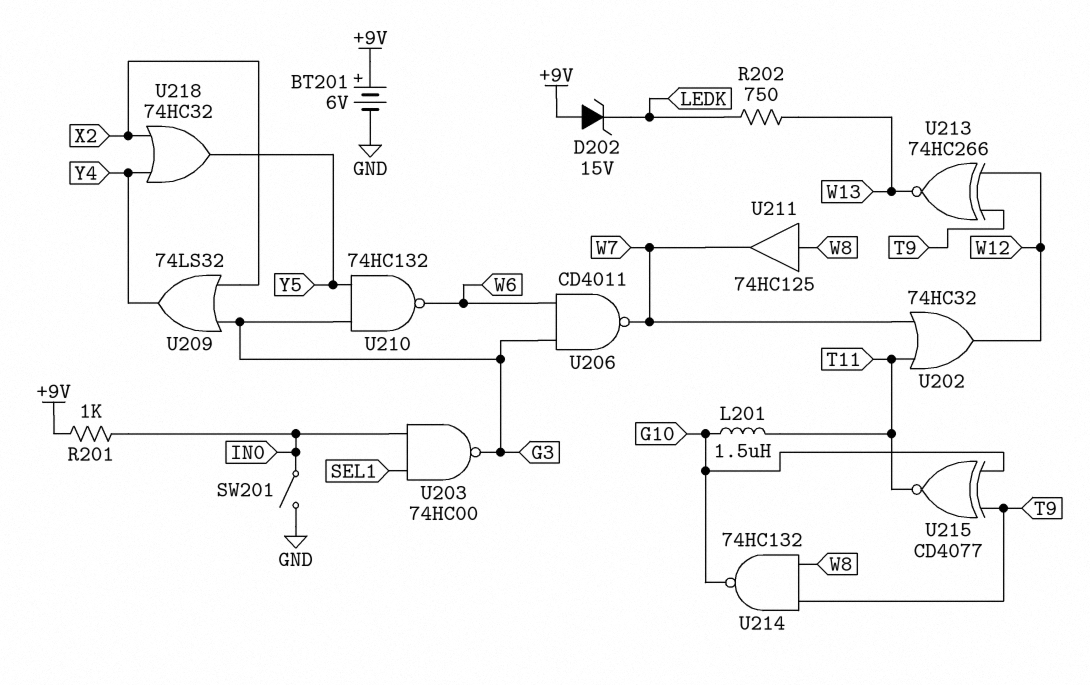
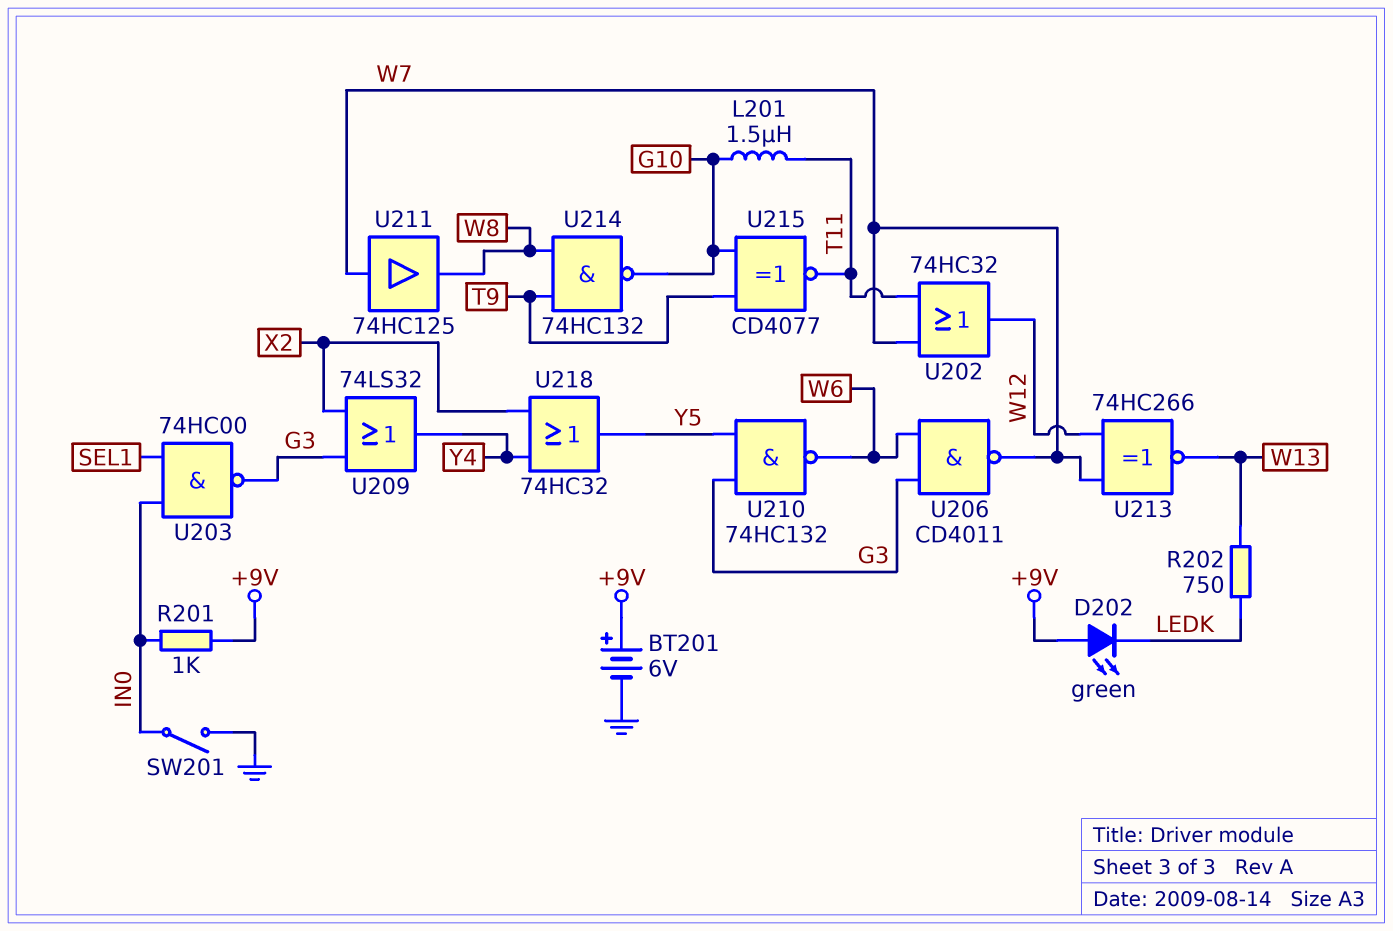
D202: zener 15V (A +9V, K LEDK) -> LED green (A +9V, K LEDK)
U211: buffer 74HC125 (in W8, out W7) -> buffer 74HC125 (in W7, out W8)
U213: XNOR 74HC266 (in T9, in W12, out W13) -> XNOR 74HC266 (in W7, in W12, out W13)

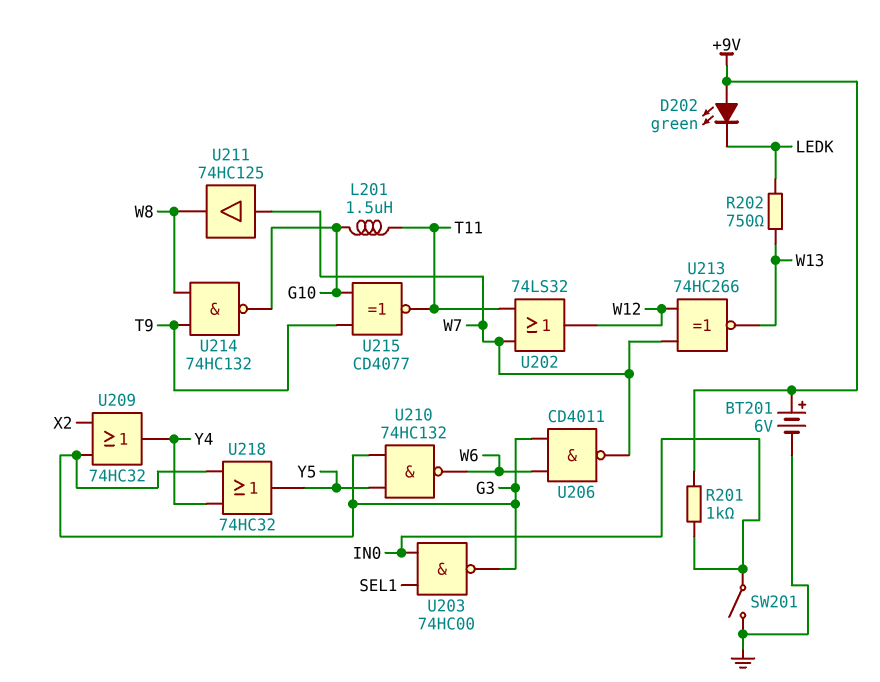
U202: OR 74HC32 (in T11, in W7, out W12) -> OR 74LS32 (in T11, in W7, out W12)
U209: OR 74LS32 (in G3, in X2, out Y4) -> OR 74HC32 (in G3, in X2, out Y4)
U218: OR 74HC32 (in X2, in Y4, out Y5) -> OR 74HC32 (in G3, in Y4, out Y5)

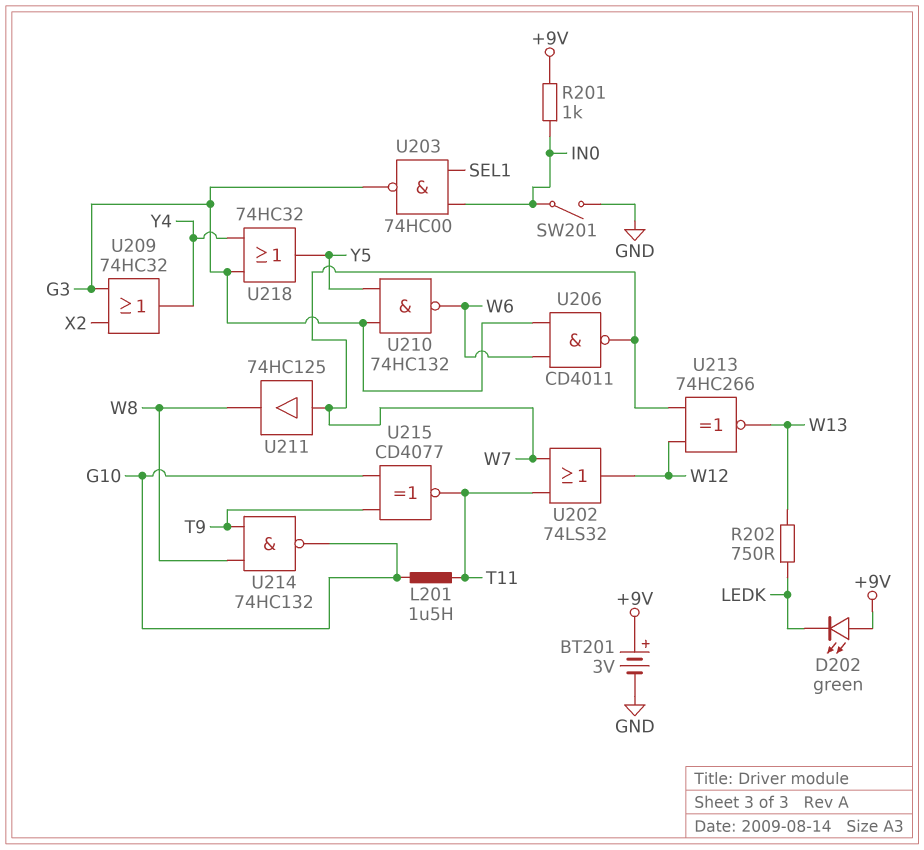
BT201: 6V (plus +9V, minus GND) -> 3V (plus +9V, minus GND)

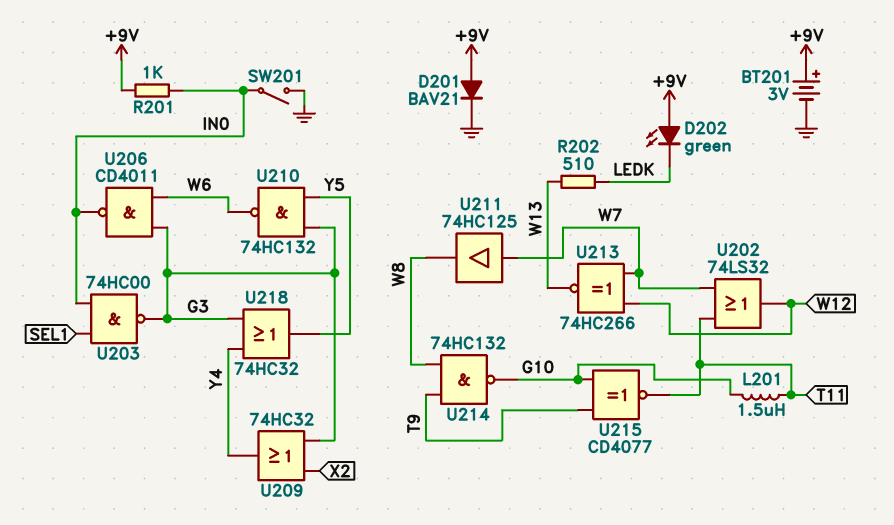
D201: none -> diode BAV21 (A +9V, K GND)
R202: 750 (LEDK, W13) -> 510 (LEDK, W13)
U206: NAND CD4011 (in G3, in W6, out W7) -> NAND CD4011 (in G3, in W6, out IN0)

